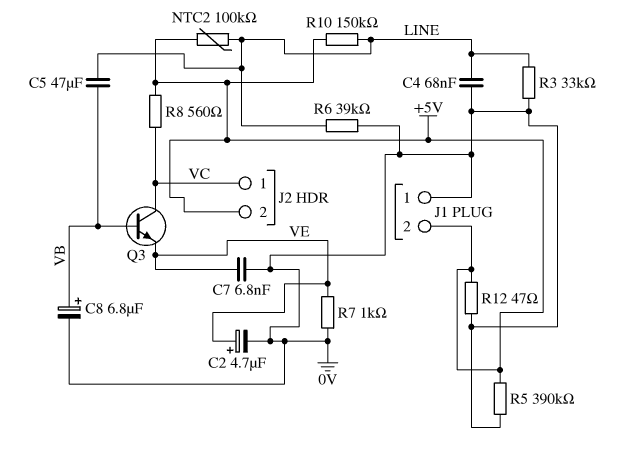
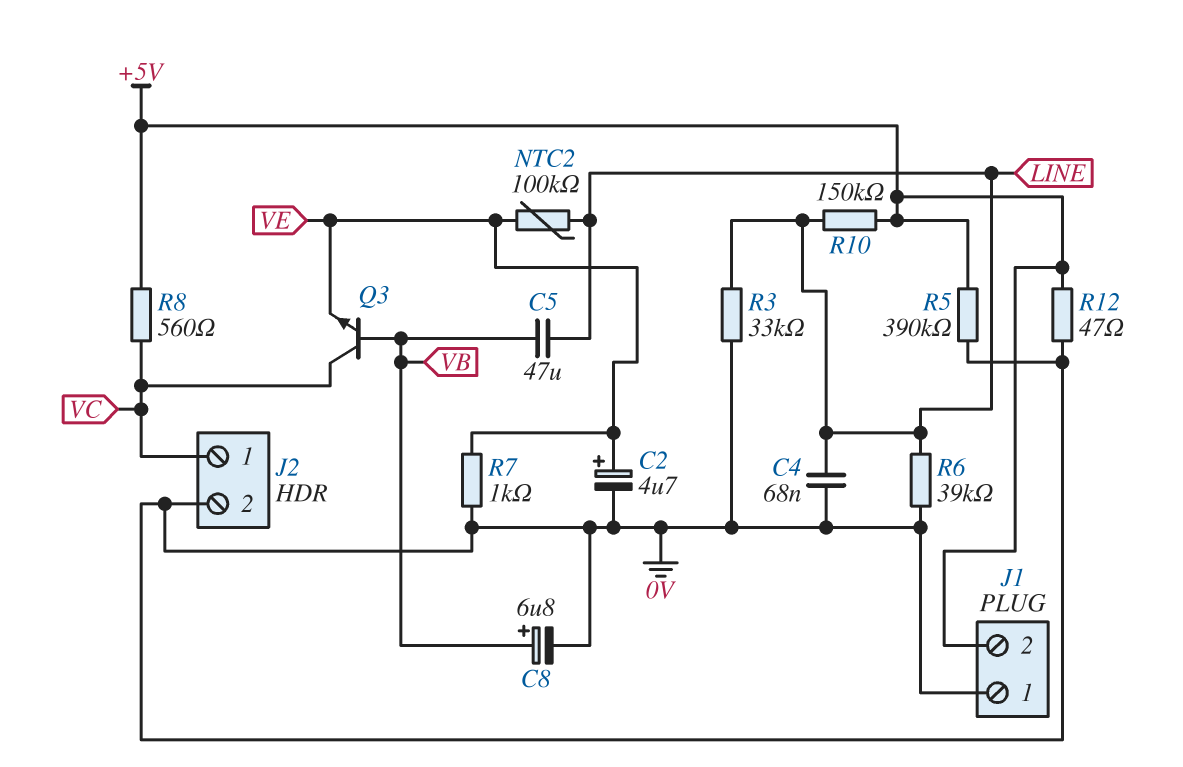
C7: 6.8nF (0V, VE) -> none
J2 pin 2: +5V -> 0V
NTC2: 100k (+5V, LINE) -> 100k (LINE, VE)

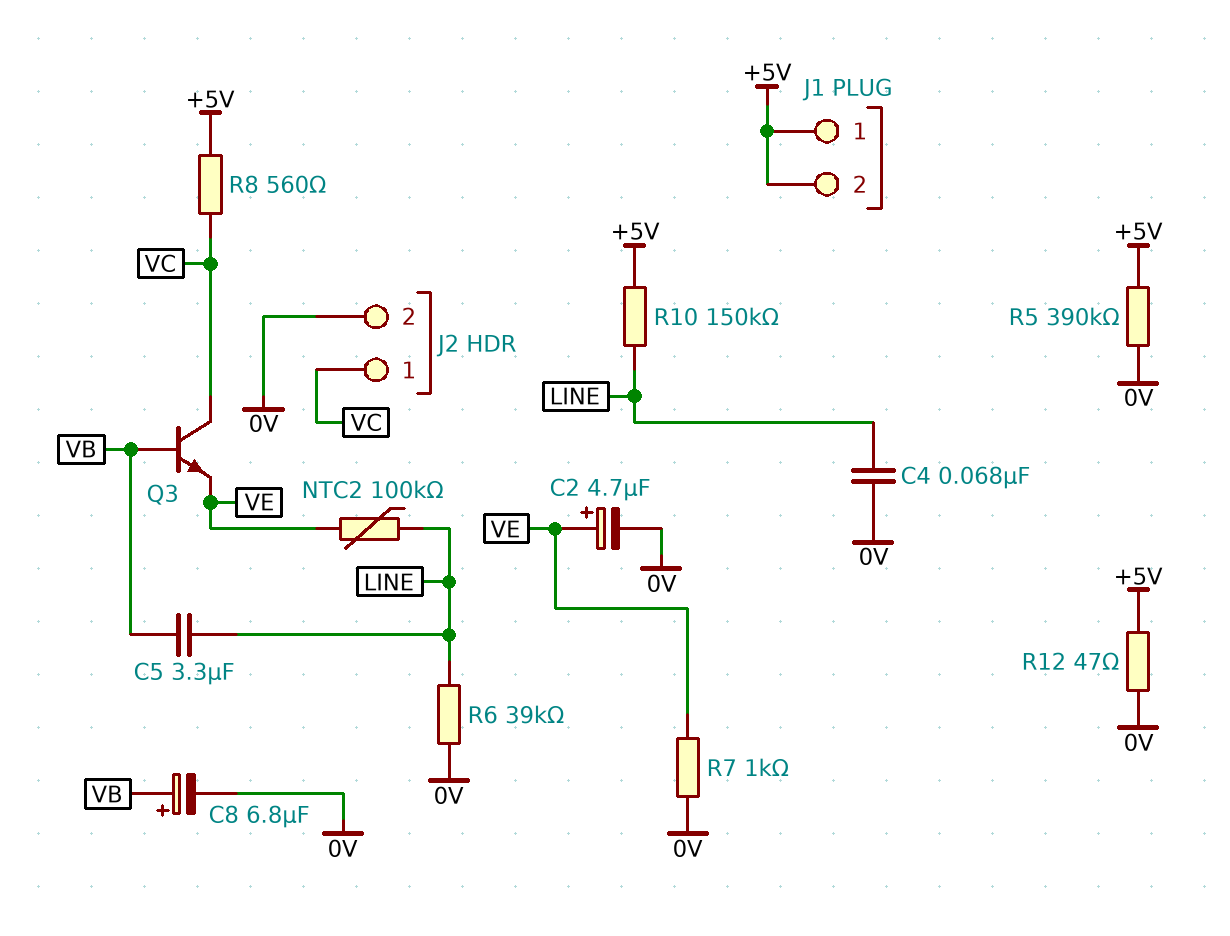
C5: 47uF (LINE, VB) -> 3.3uF (LINE, VB)
J1 pin 1: 0V -> +5V
R3: 33k (0V, LINE) -> none

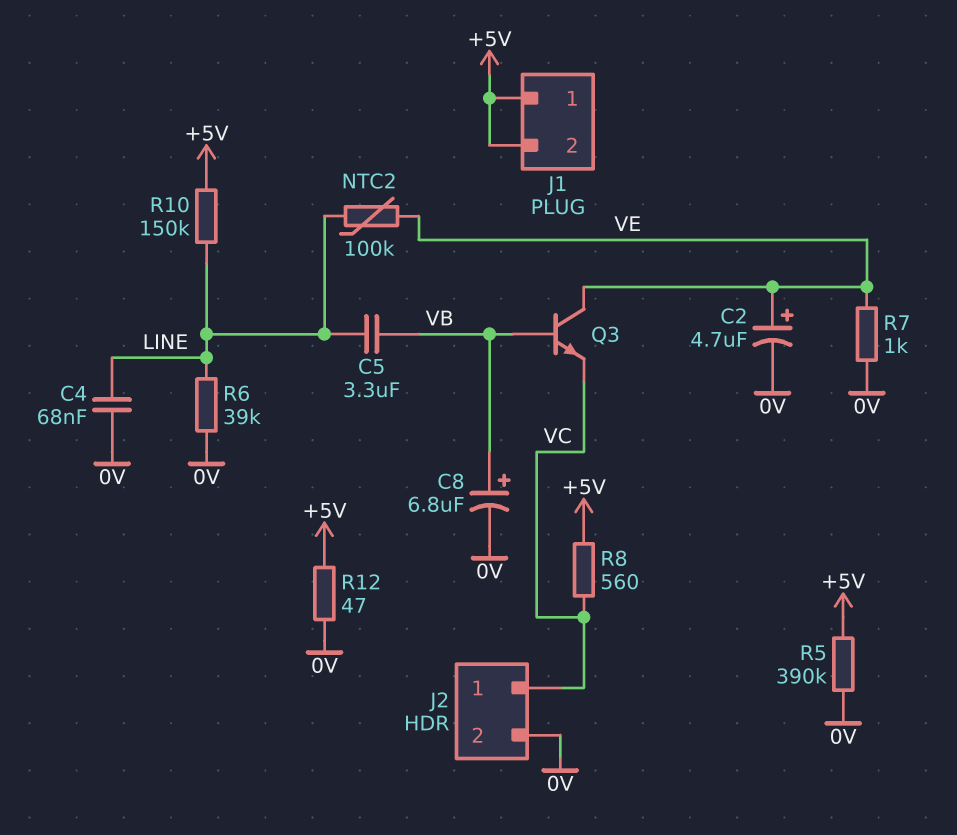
Q3: NPN (B VB, C VC, E VE) -> NPN (B VB, C VE, E VC)

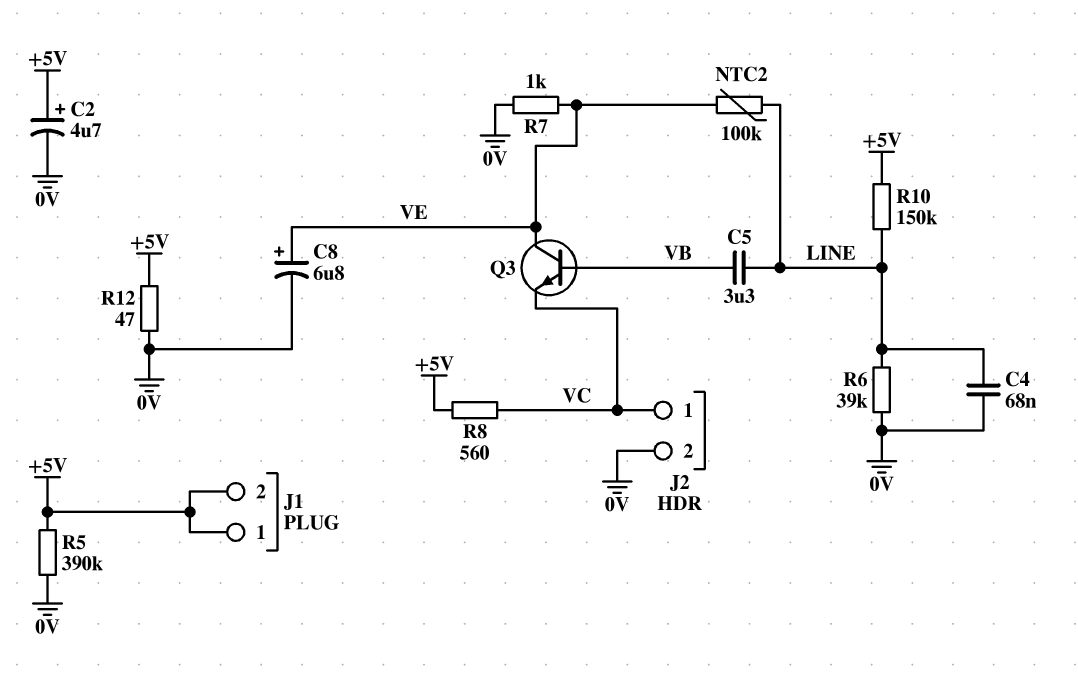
C2: 4.7uF (plus VE, minus 0V) -> 4.7uF (plus +5V, minus 0V)
C8: 6.8uF (plus VB, minus 0V) -> 6.8uF (plus VE, minus 0V)

